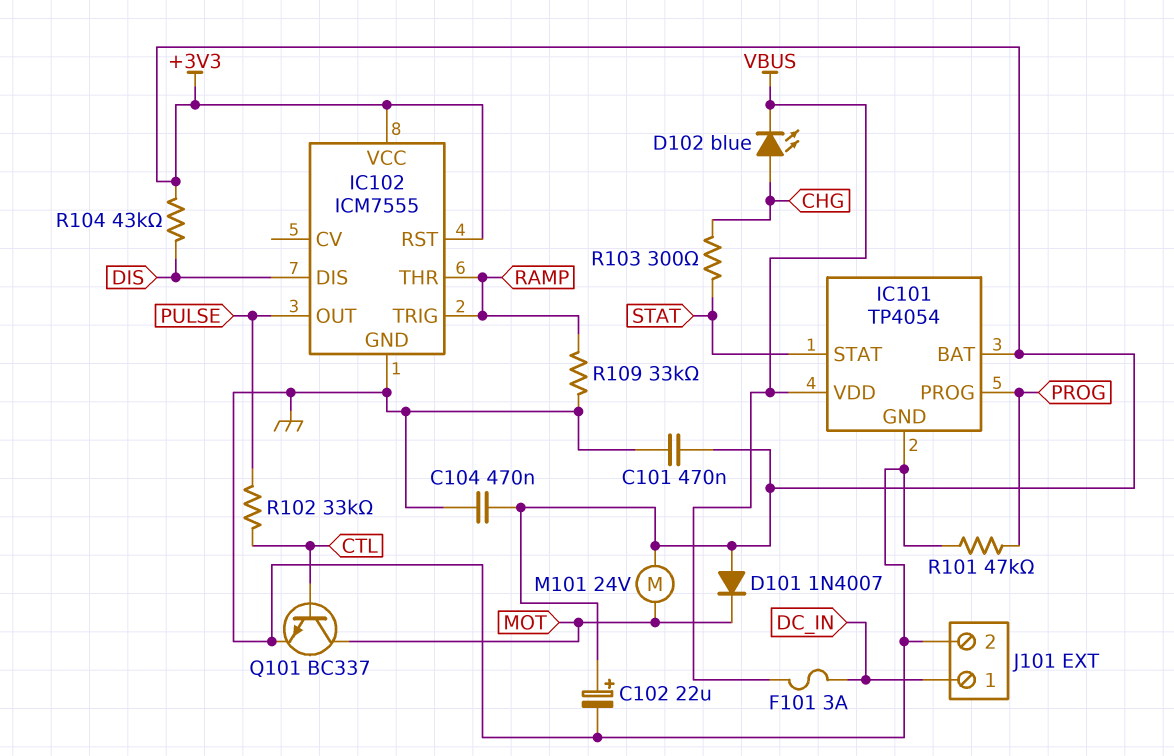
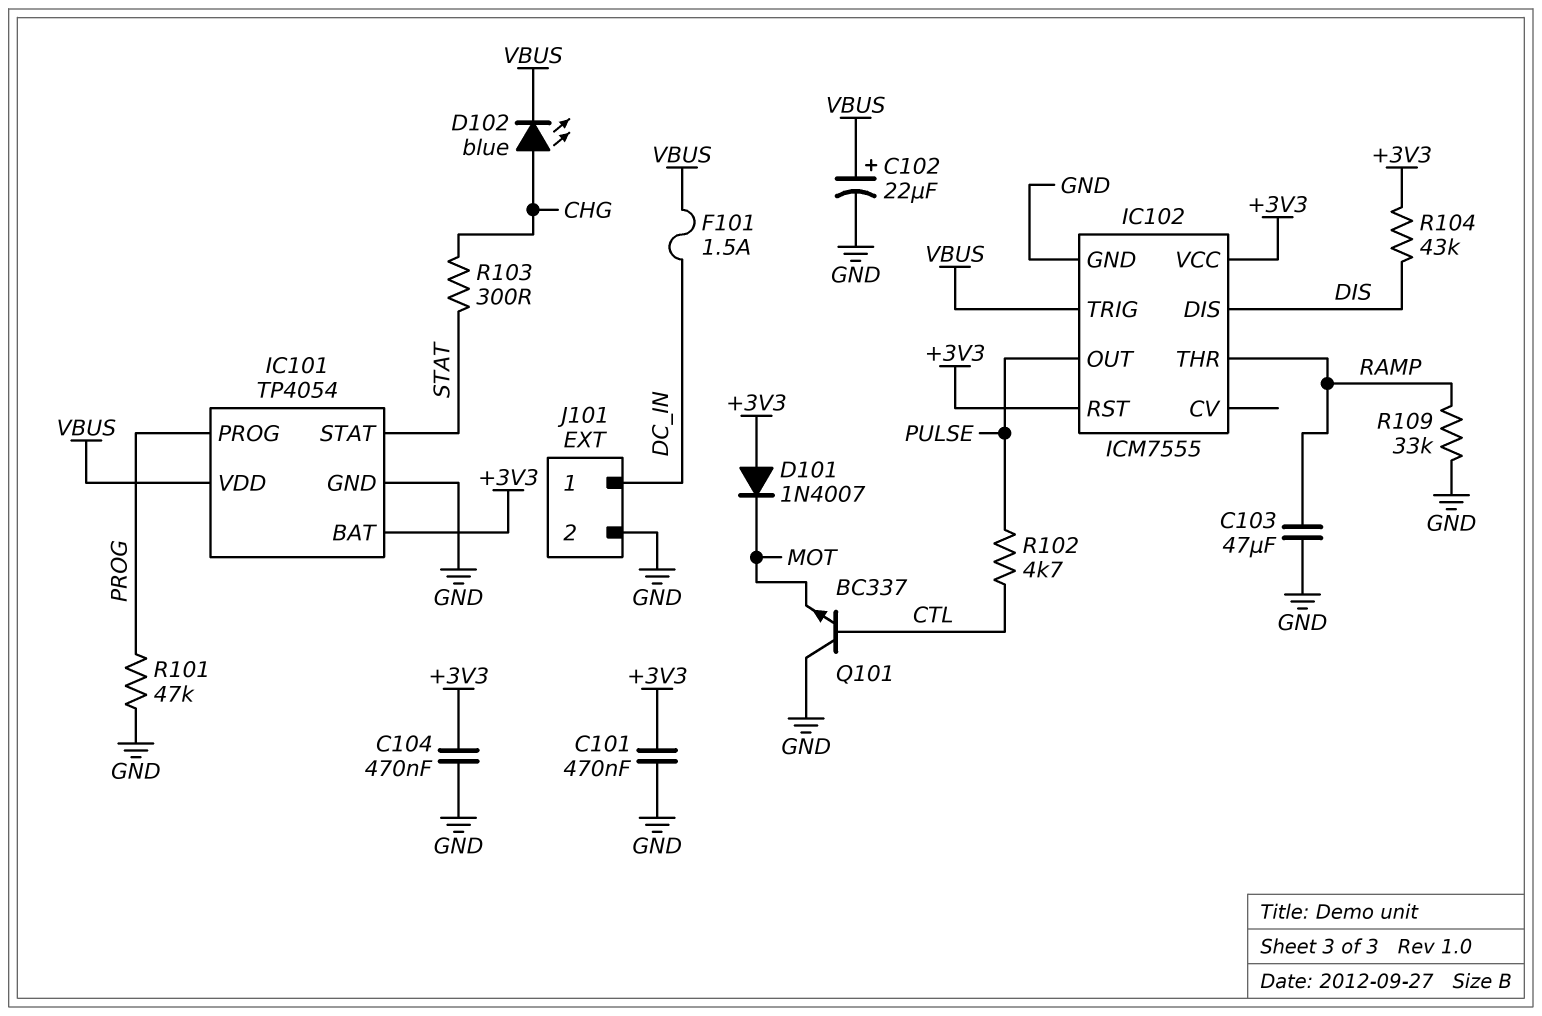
C102: 22uF (plus +3V3, minus GND) -> 22uF (plus VBUS, minus GND)
C103: none -> 47uF (GND, RAMP)
F101: 3A (DC_IN, VBUS) -> 1.5A (DC_IN, VBUS)
IC102 pin TRIG: RAMP -> VBUS
M101: motor 24V (+3V3, MOT) -> none
Q101: NPN BC337 (B CTL, C MOT, E GND) -> NPN BC337 (B CTL, C GND, E MOT)
R102: 33k (CTL, PULSE) -> 4.7k (CTL, PULSE)

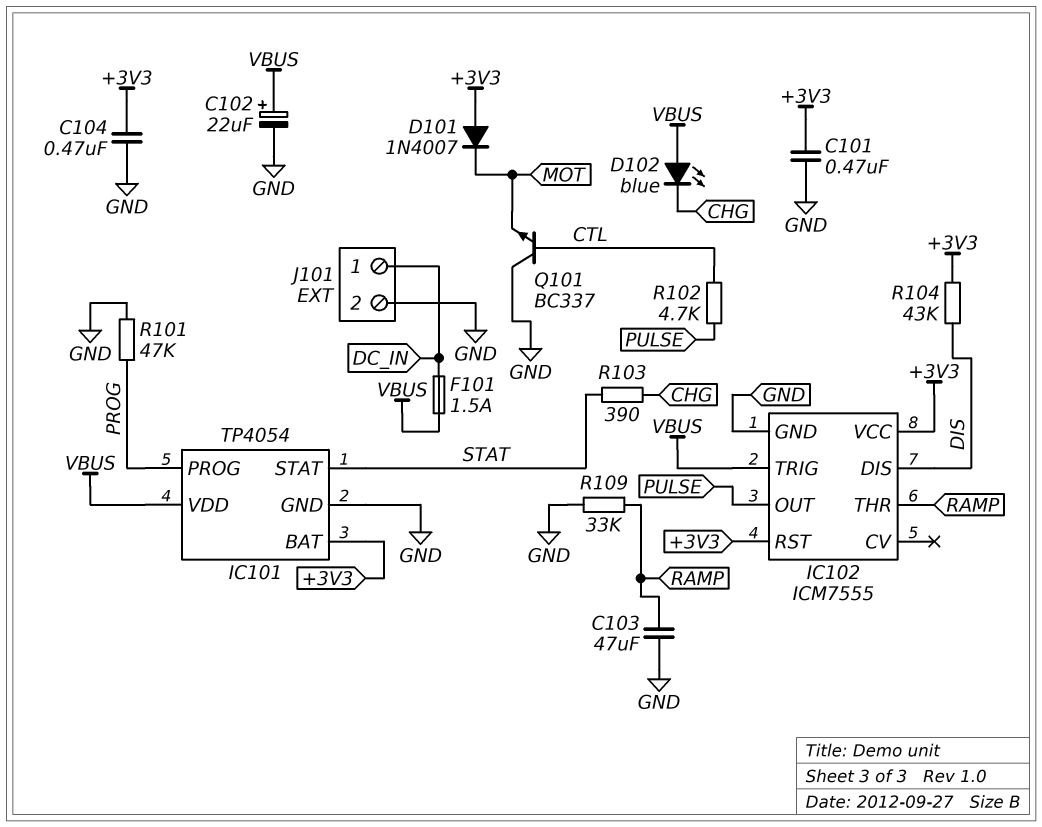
D102: LED blue (A CHG, K VBUS) -> LED blue (A VBUS, K CHG)
R103: 300 (CHG, STAT) -> 390 (CHG, STAT)

